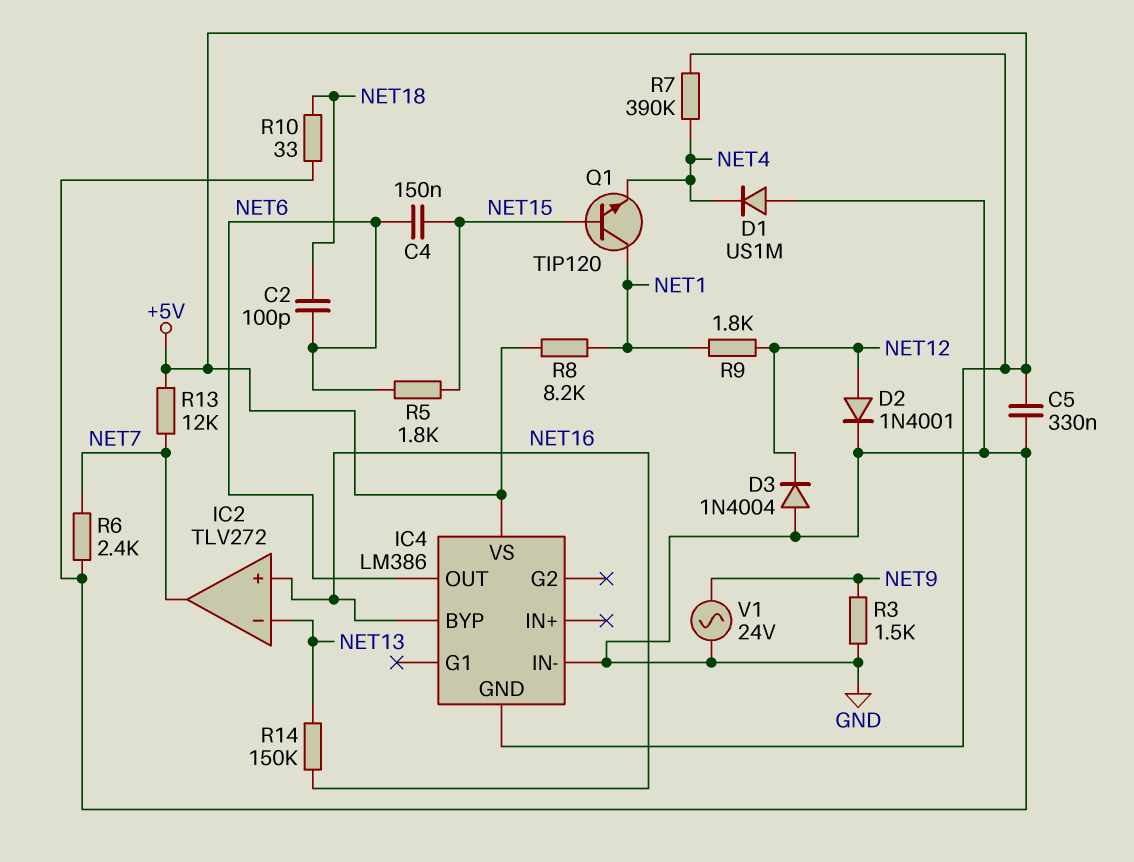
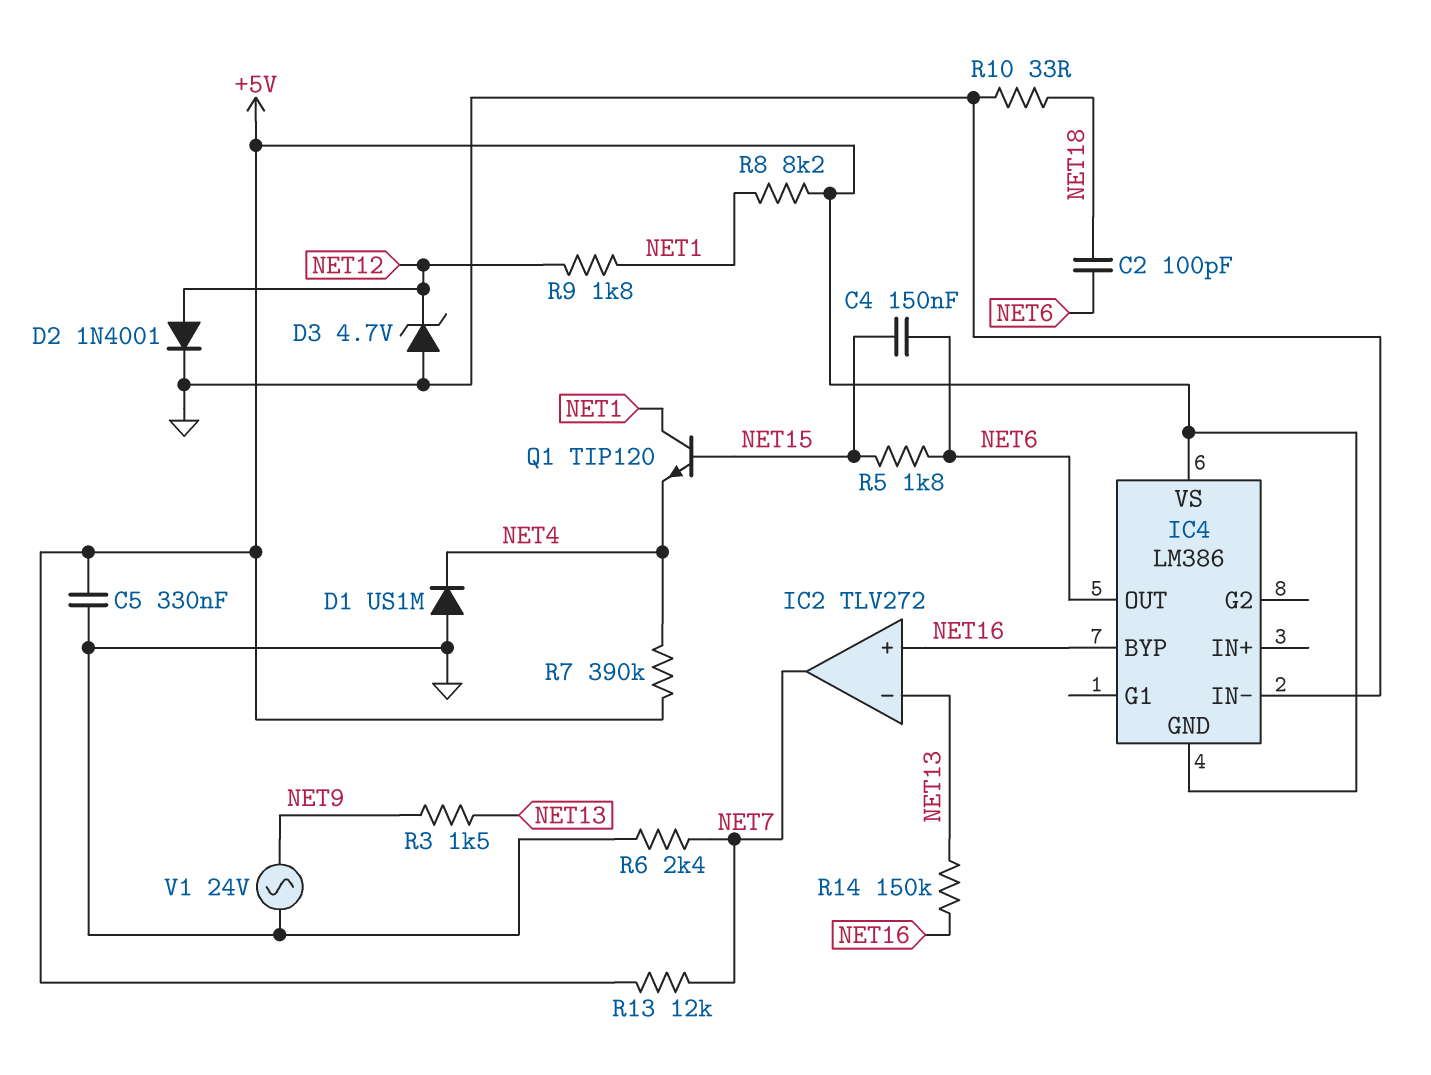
D3: diode 1N4004 (A GND, K NET12) -> zener 4.7V (A GND, K NET12)
R3: 1.5k (GND, NET9) -> 1.5k (NET9, NET13)

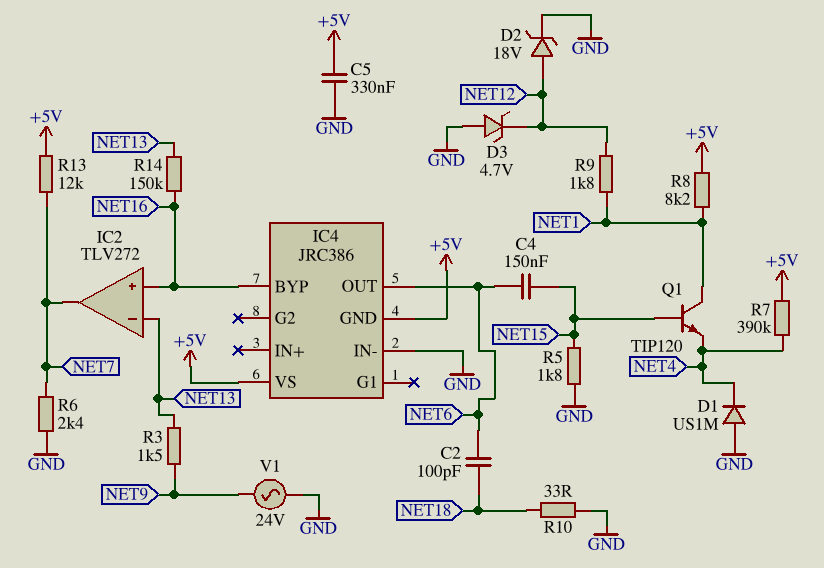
D2: diode 1N4001 (A NET12, K GND) -> zener 18V (A NET12, K GND)
IC4: LM386 -> JRC386
R5: 1.8k (NET6, NET15) -> 1.8k (GND, NET15)

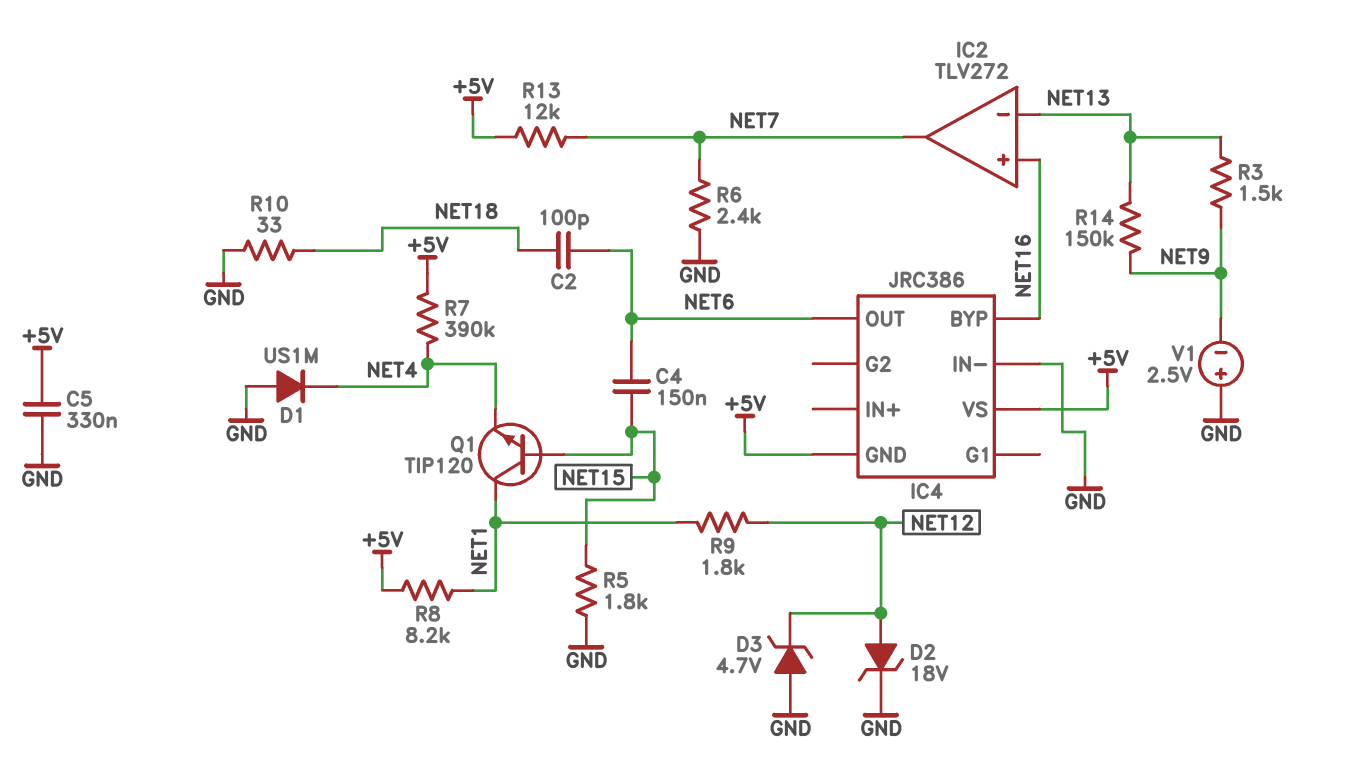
R14: 150k (NET13, NET16) -> 150k (NET9, NET13)
V1: AC 24V (GND, NET9) -> 2.5V (plus GND, minus NET9)

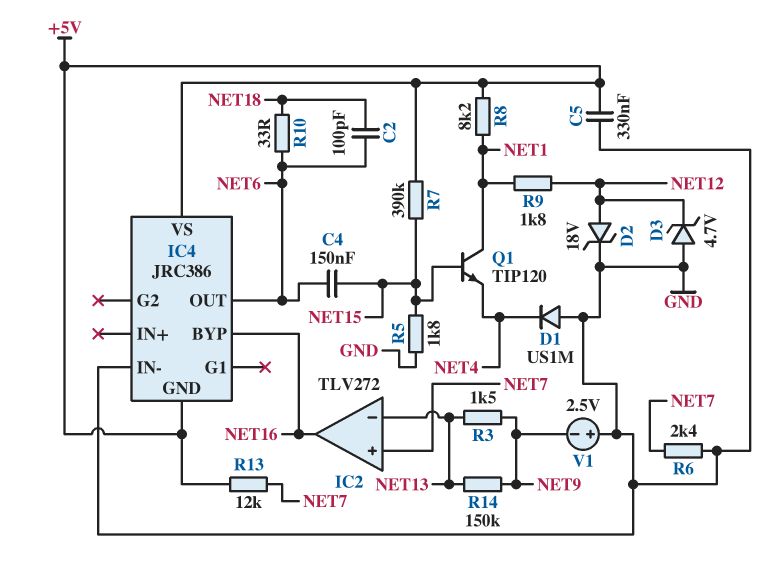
IC2 pin in+: NET16 -> NET7
IC2 pin out: NET7 -> NET16
R7: 390k (+5V, NET4) -> 390k (+5V, NET15)
R10: 33 (GND, NET18) -> 33 (NET6, NET18)

